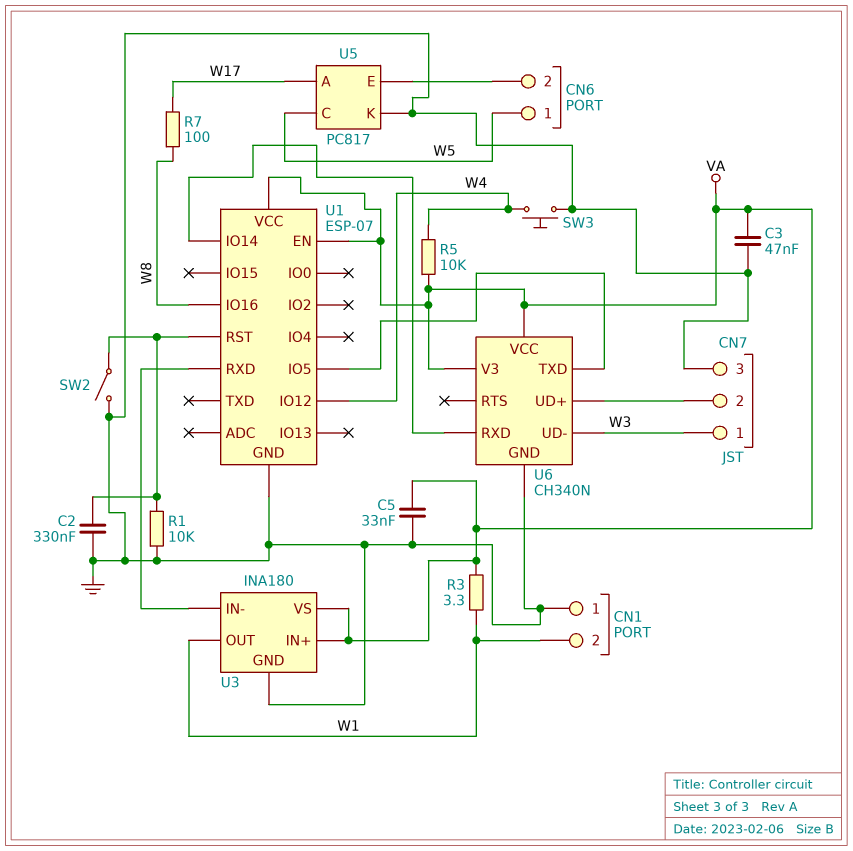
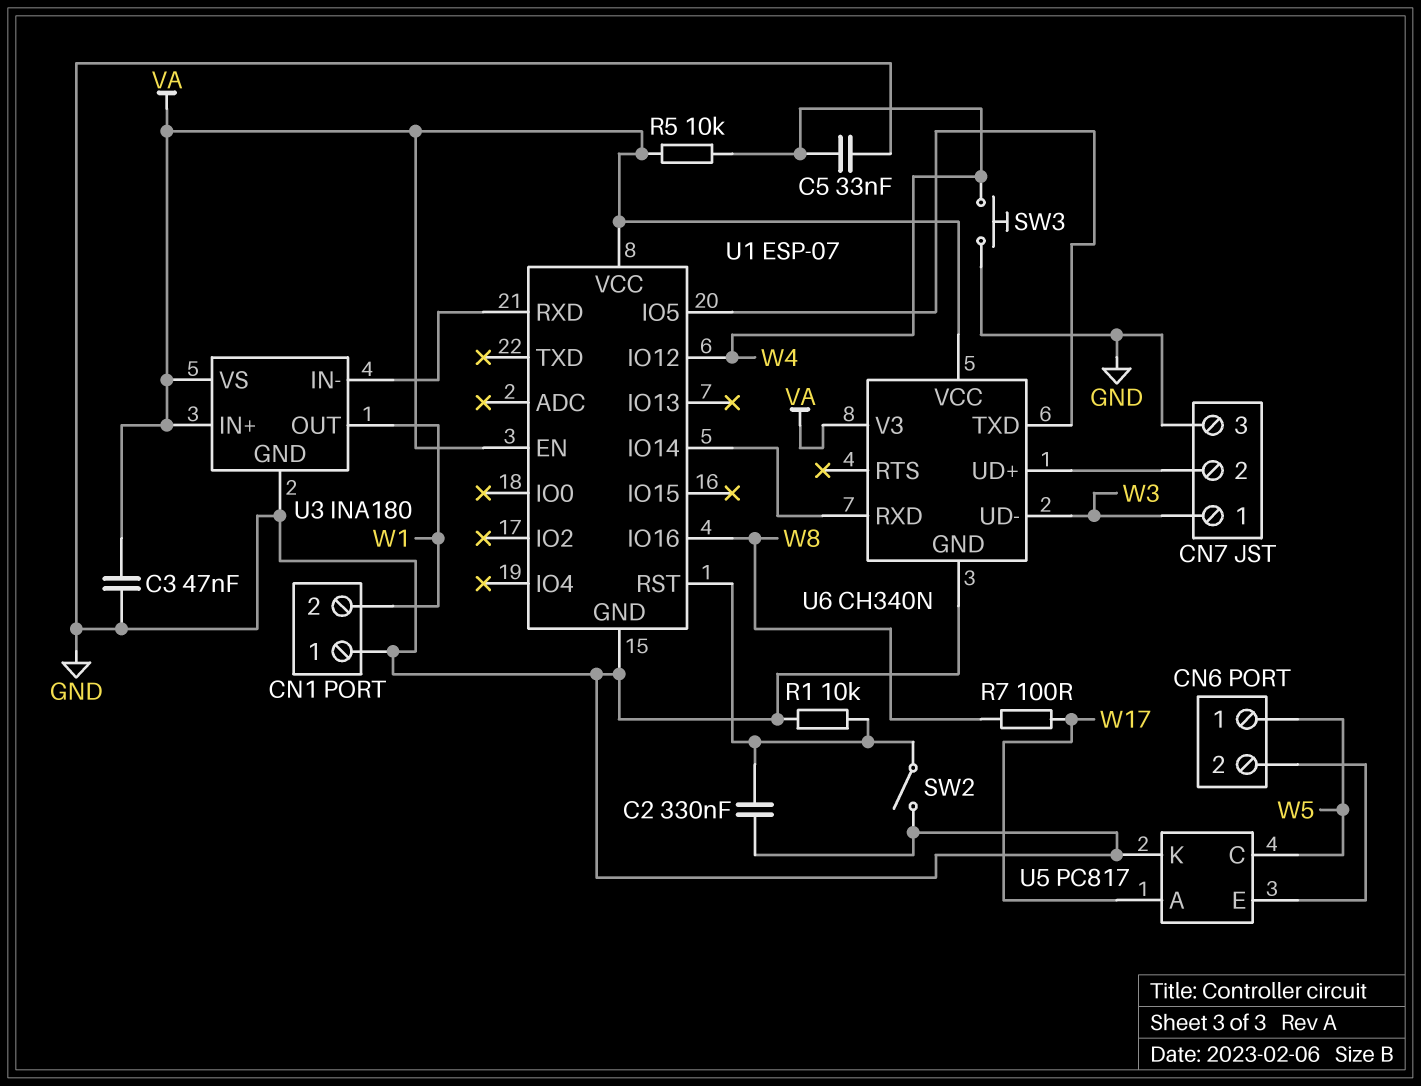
C5: 33nF (GND, VA) -> 33nF (GND, W4)
R3: 3.3 (VA, W1) -> none

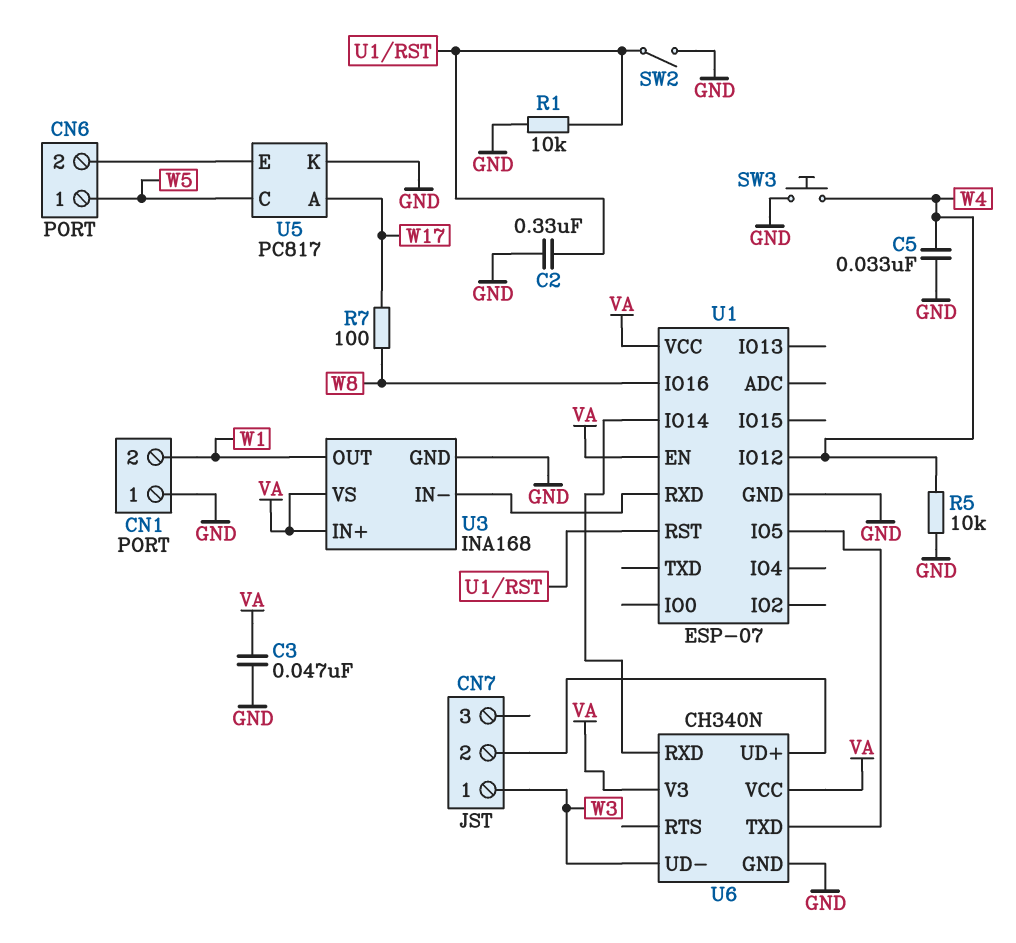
CN7 pin 3: GND -> none
R5: 10k (VA, W4) -> 10k (GND, W4)
U3: INA180 -> INA168

